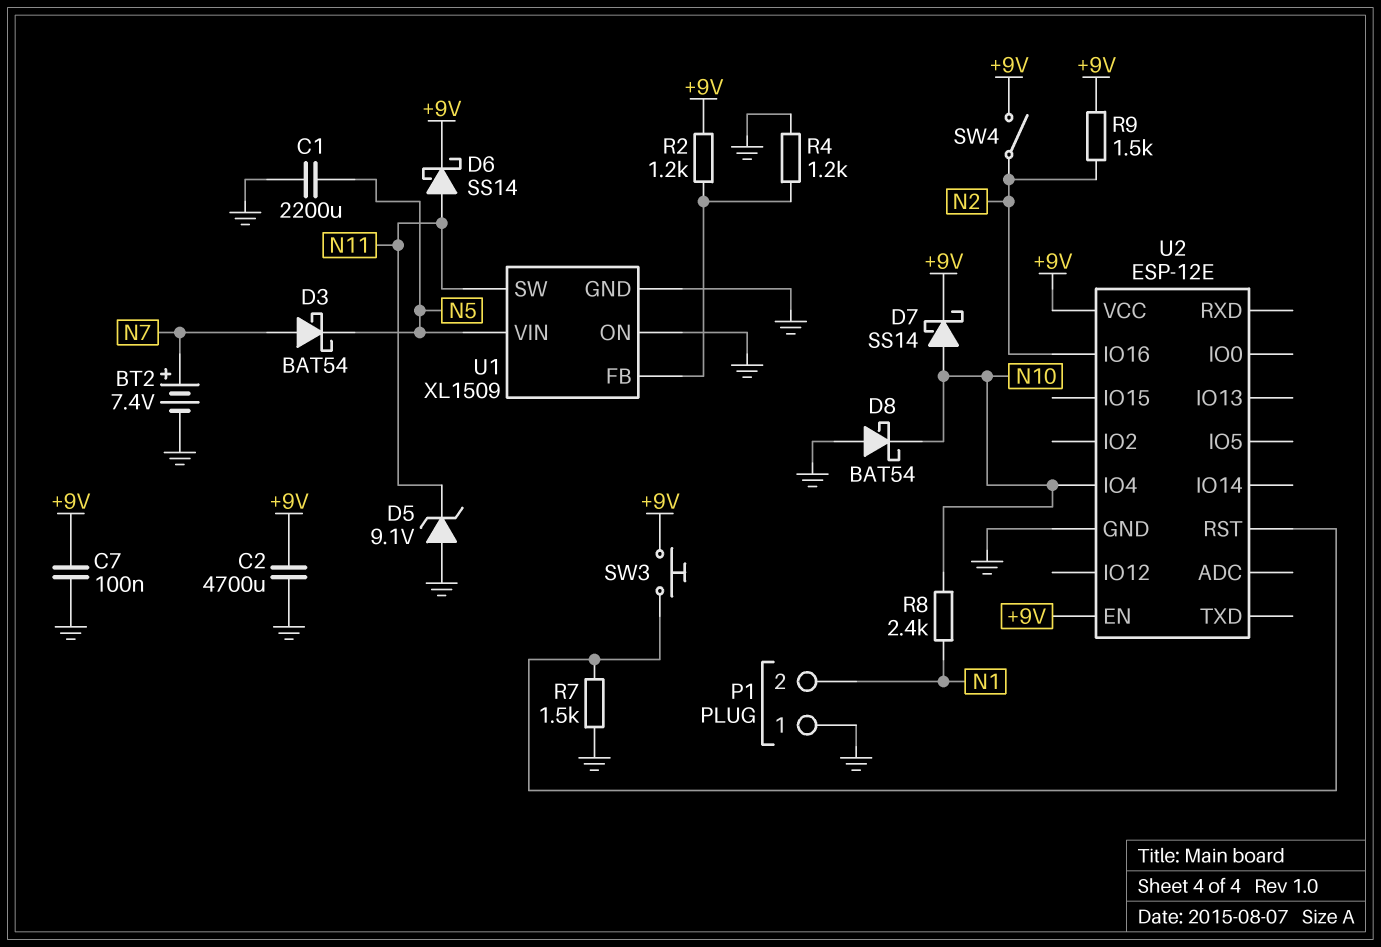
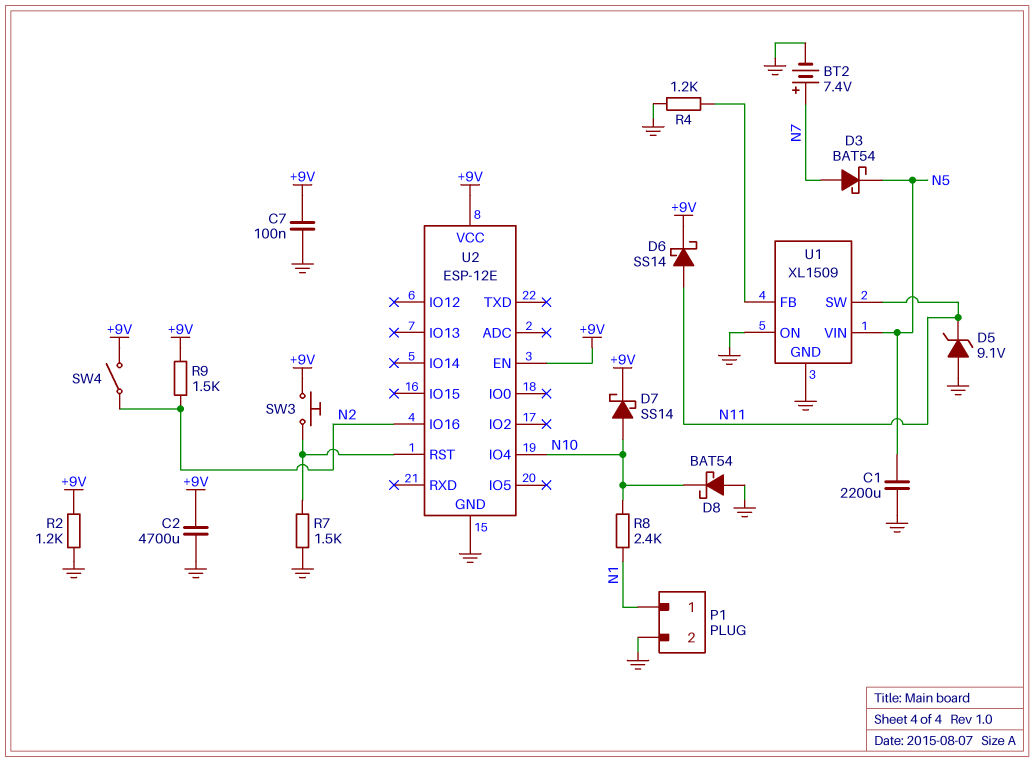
P1 pin 1: GND -> N1
P1 pin 2: N1 -> GND
R2: 1.2k (+9V, U1/FB) -> 1.2k (+9V, GND)

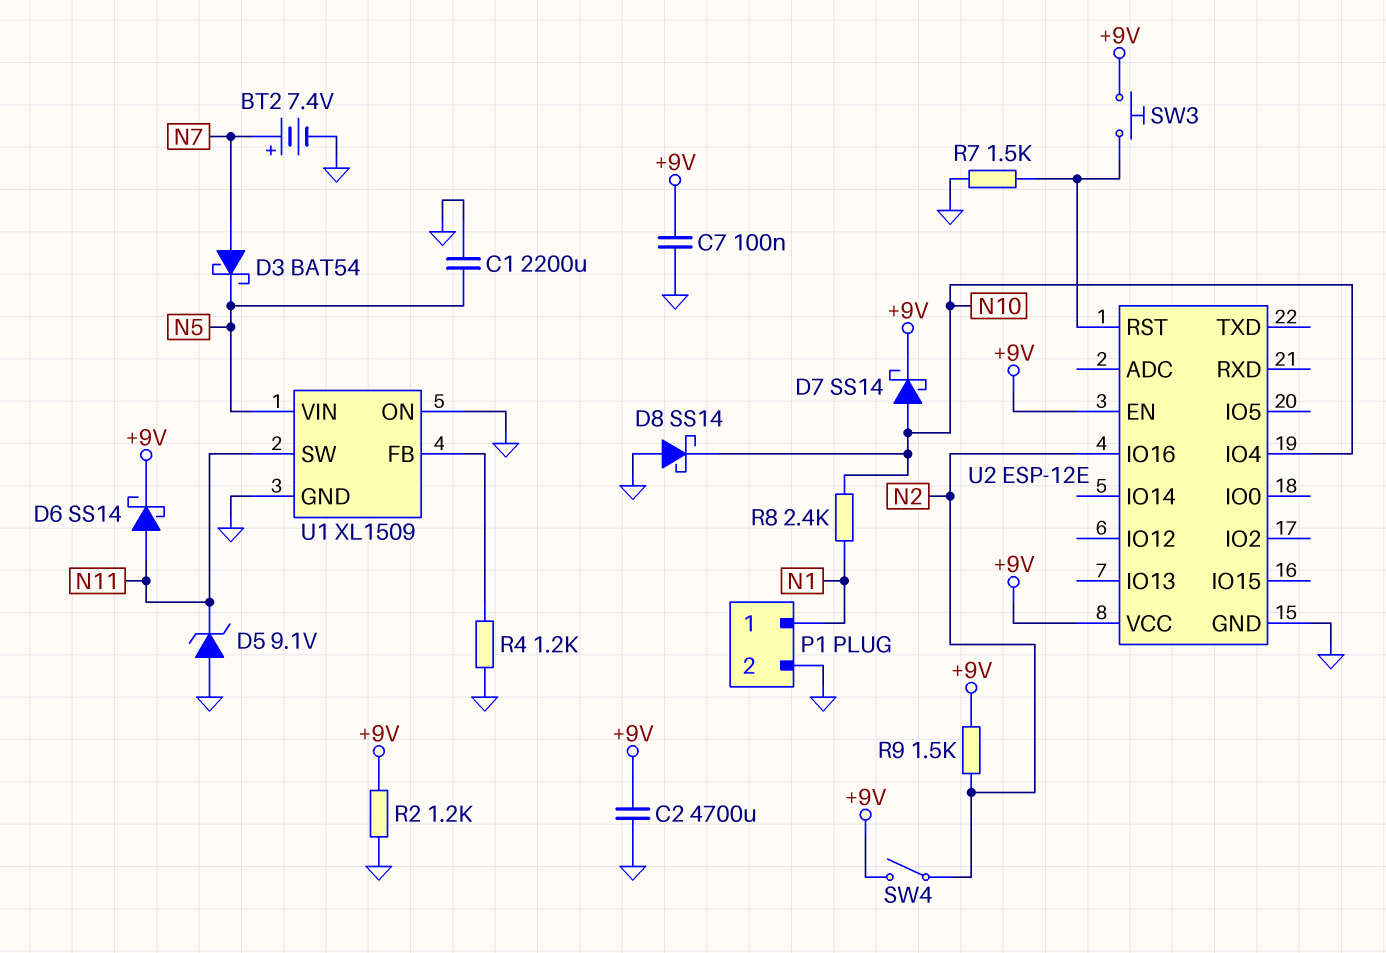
D8: schottky BAT54 (A GND, K N10) -> schottky SS14 (A GND, K N10)

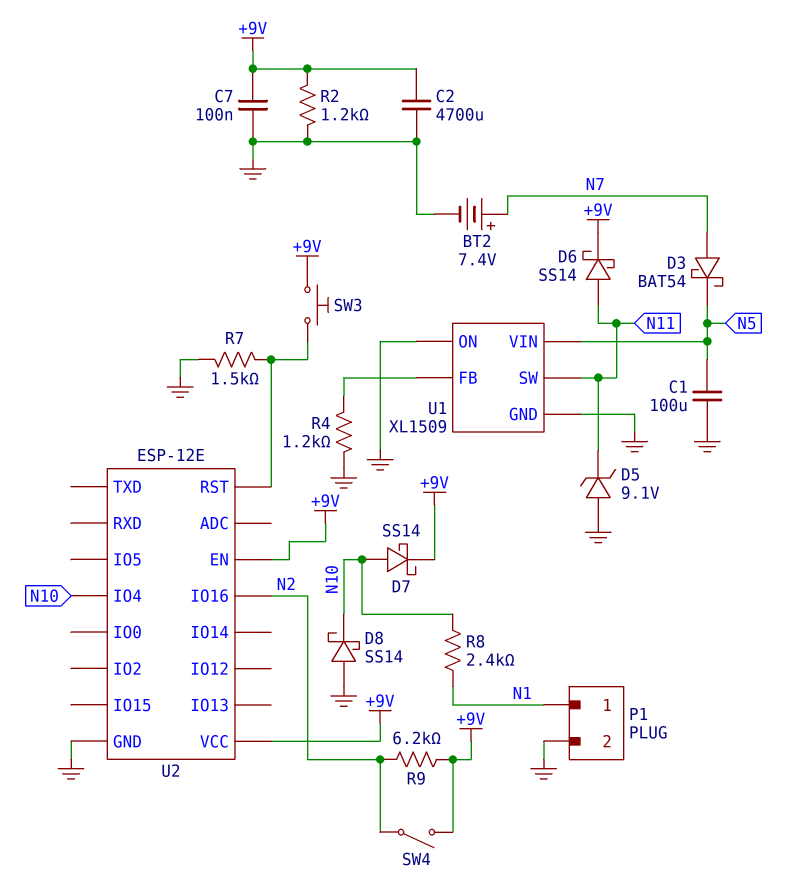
C1: 2200uF (GND, N5) -> 100uF (GND, N5)
R9: 1.5k (+9V, N2) -> 6.2k (+9V, N2)

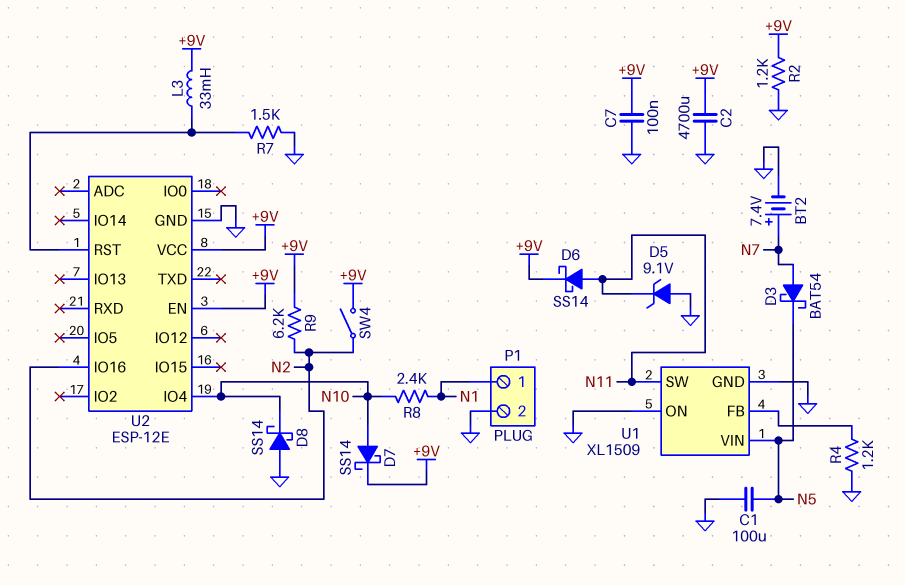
L3: none -> 33mH (+9V, U2/RST)
SW3: button (+9V, U2/RST) -> none

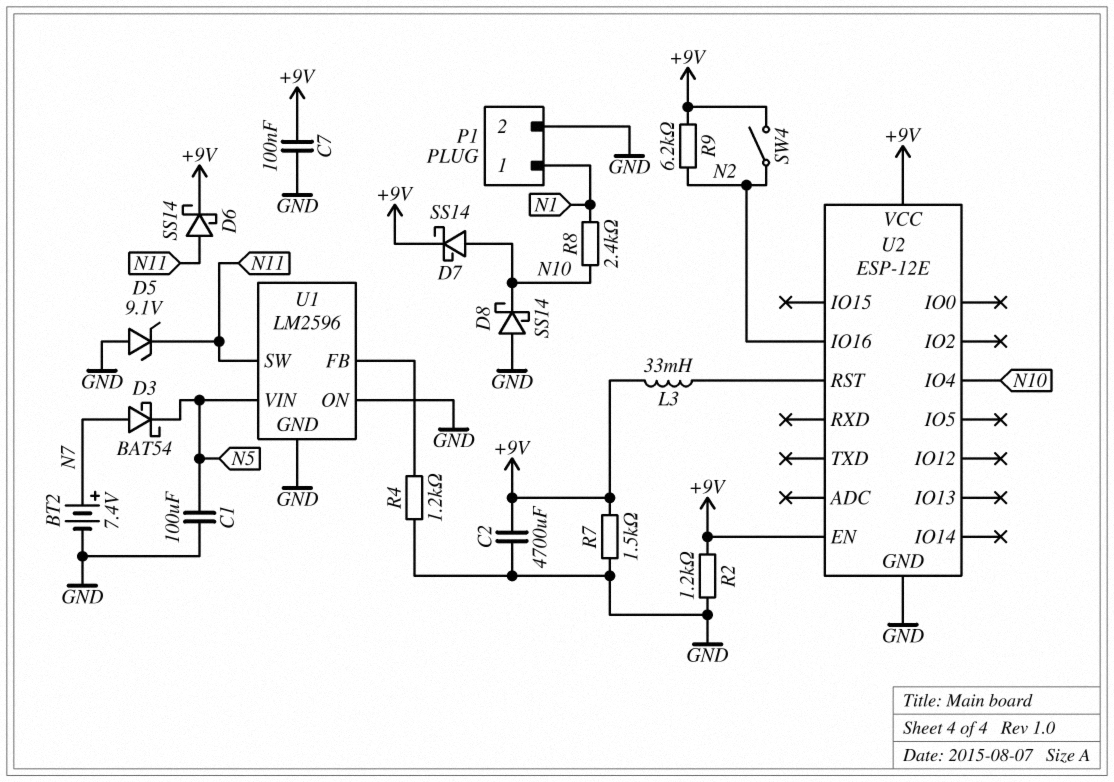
R7: 1.5k (GND, U2/RST) -> 1.5k (+9V, GND)
U1: XL1509 -> LM2596

